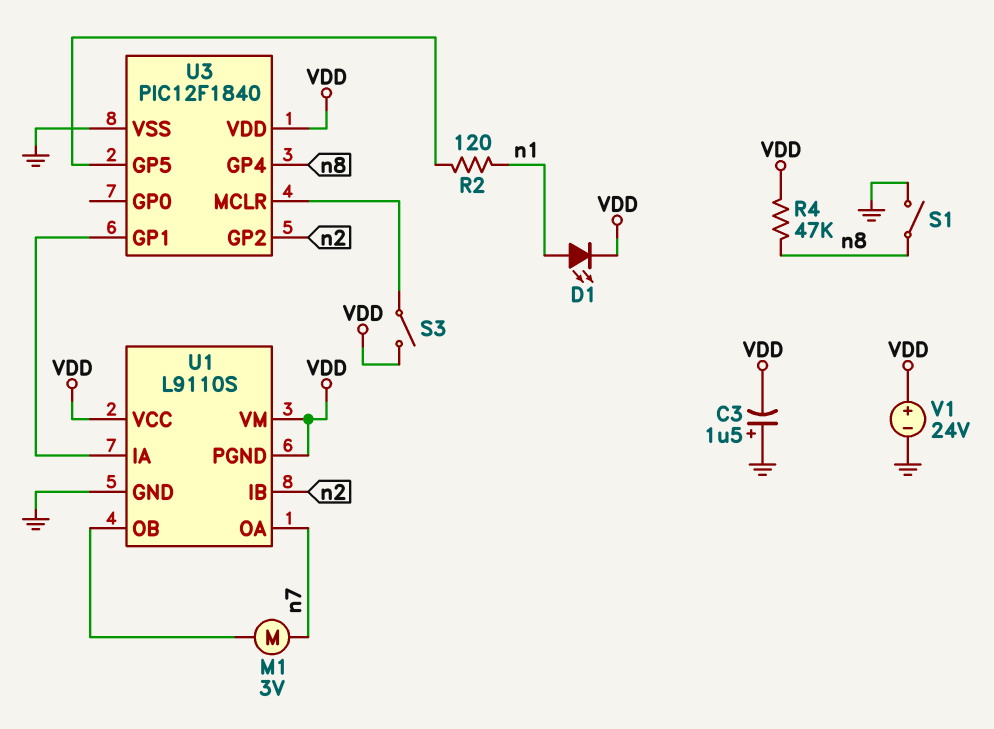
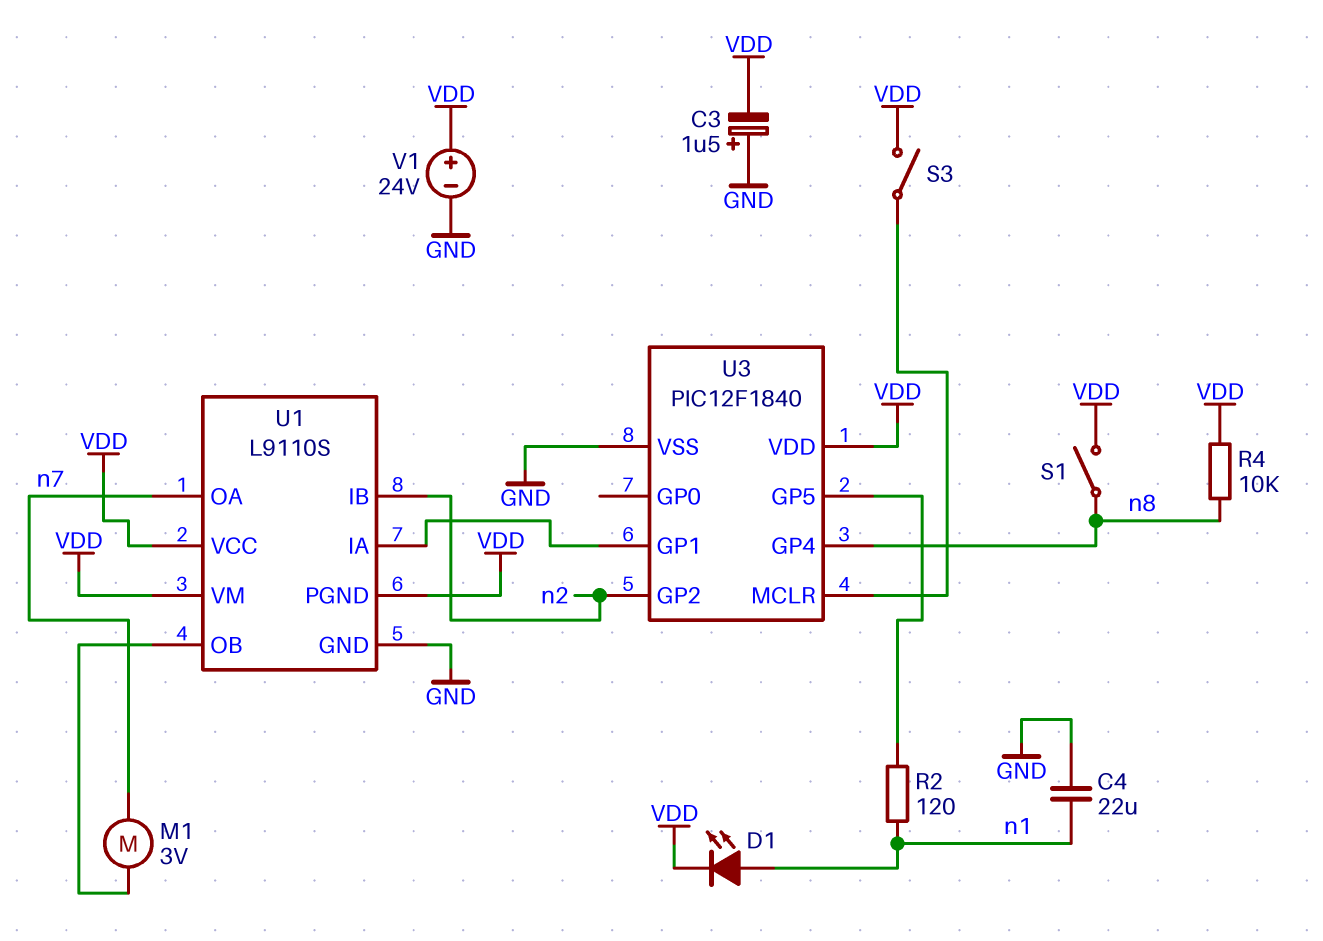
C4: none -> 22uF (GND, n1)
R4: 47k (VDD, n8) -> 10k (VDD, n8)
S1: switch (GND, n8) -> switch (VDD, n8)

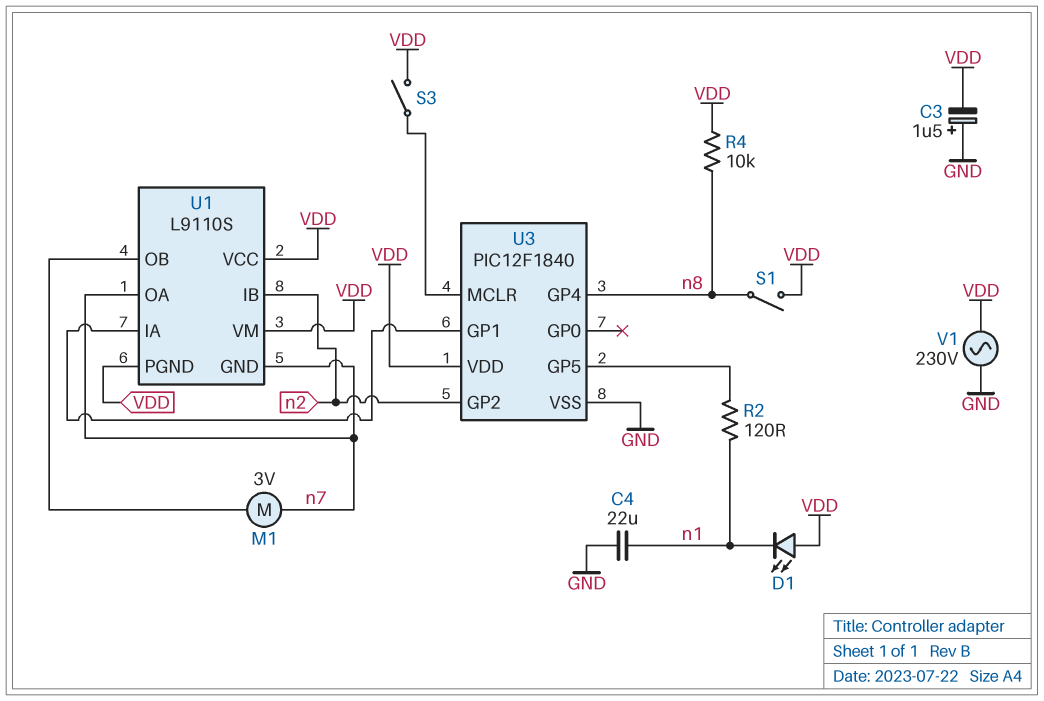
D1: LED (A n1, K VDD) -> LED (A VDD, K n1)
U1 pin GND: GND -> n7
V1: 24V (plus VDD, minus GND) -> AC 230V (GND, VDD)

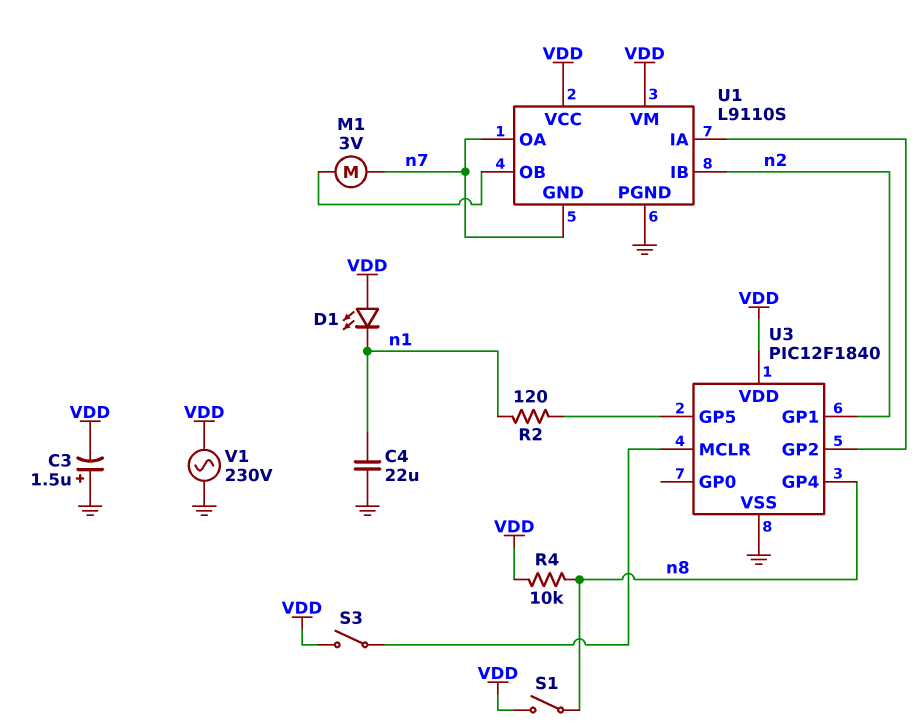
U1 pin PGND: VDD -> GND
U3 pin GP1: U1/IA -> n2
U3 pin GP2: n2 -> U1/IA

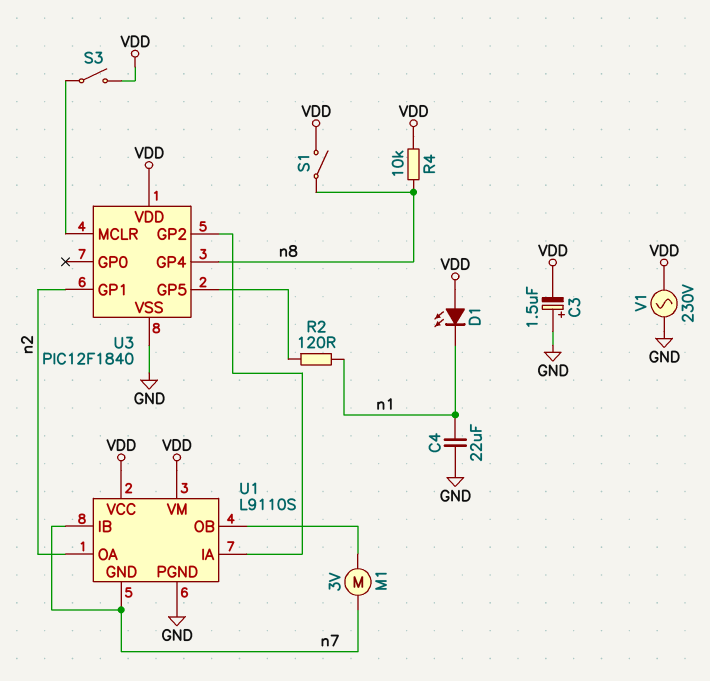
U1 pin IB: n2 -> n7
U1 pin OA: n7 -> n2

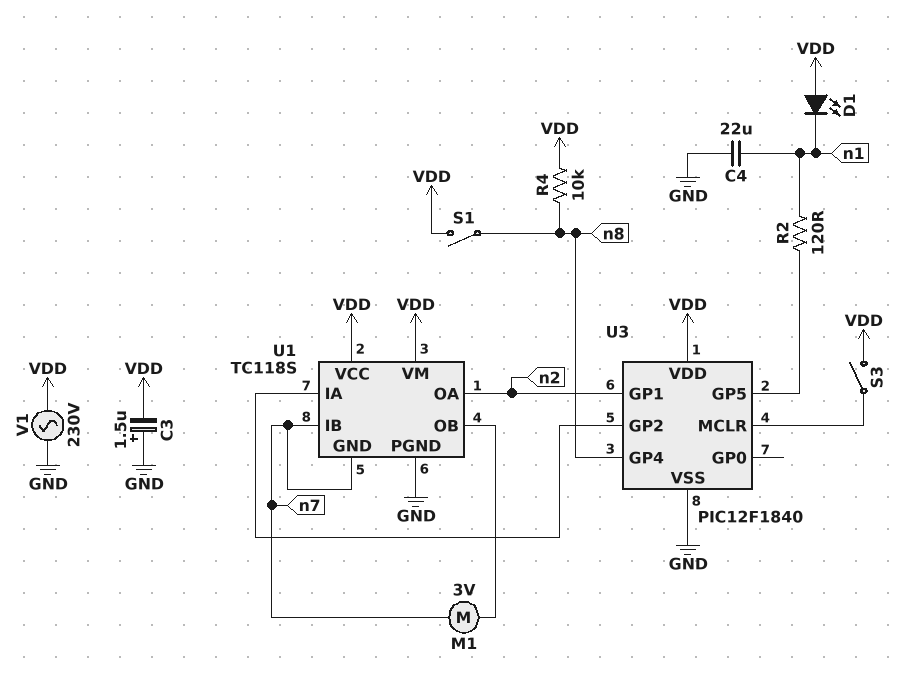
U1: L9110S -> TC118S

